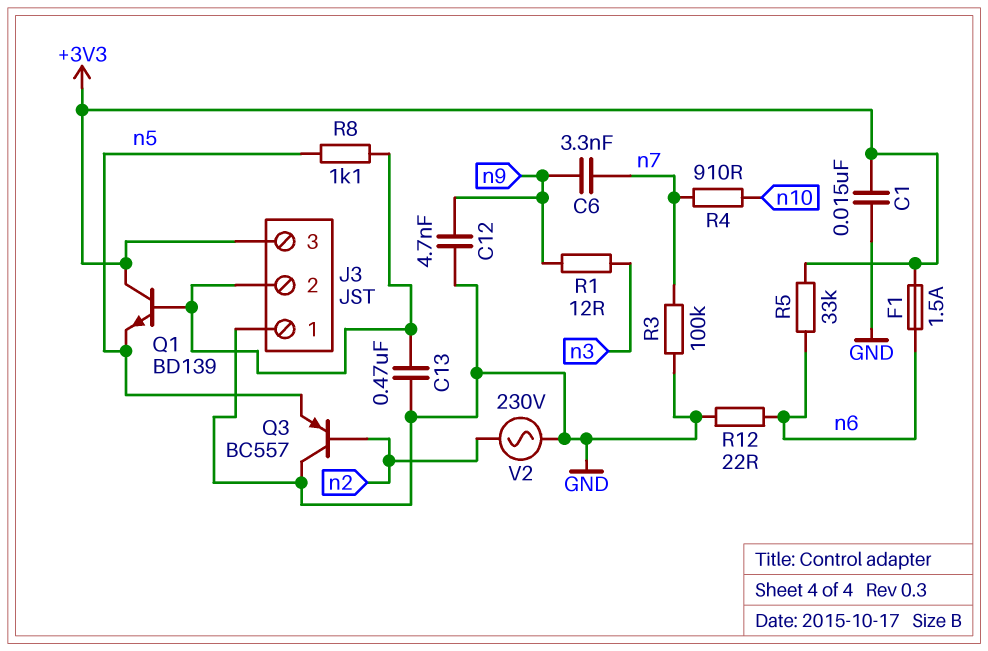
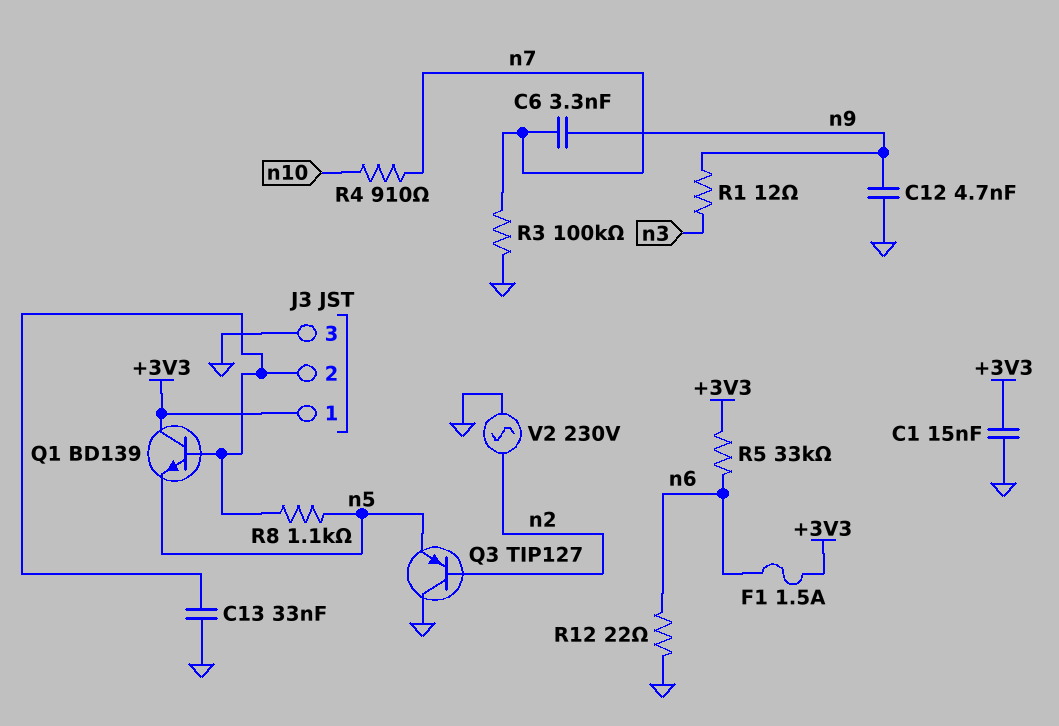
C13: 470nF (GND, J3/2) -> 33nF (GND, J3/2)
J3 pin 1: GND -> +3V3
J3 pin 3: +3V3 -> GND
Q3: PNP BC557 (B n2, C GND, E n5) -> PNP TIP127 (B n2, C GND, E n5)

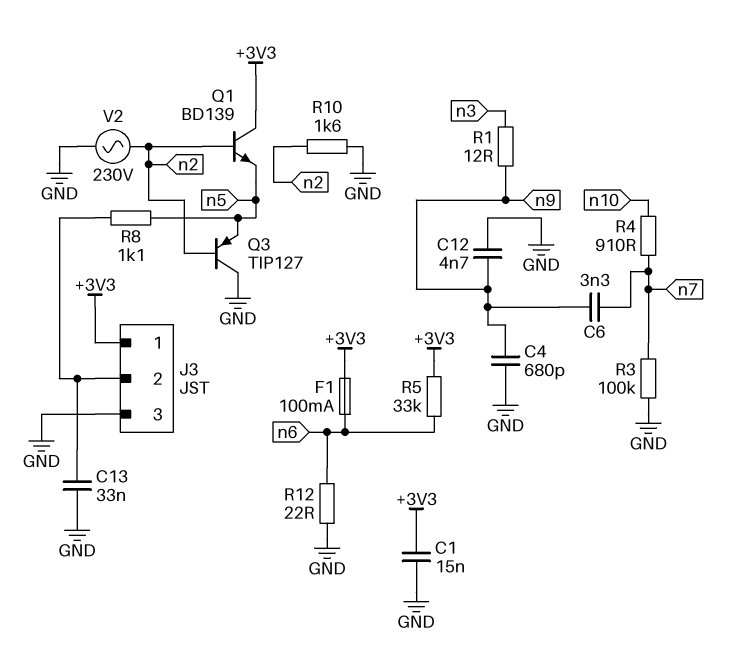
C4: none -> 680pF (GND, n9)
F1: 1.5A (+3V3, n6) -> 100mA (+3V3, n6)
Q1: NPN BD139 (B J3/2, C +3V3, E n5) -> NPN BD139 (B n2, C +3V3, E n5)
R10: none -> 1.6k (GND, n2)

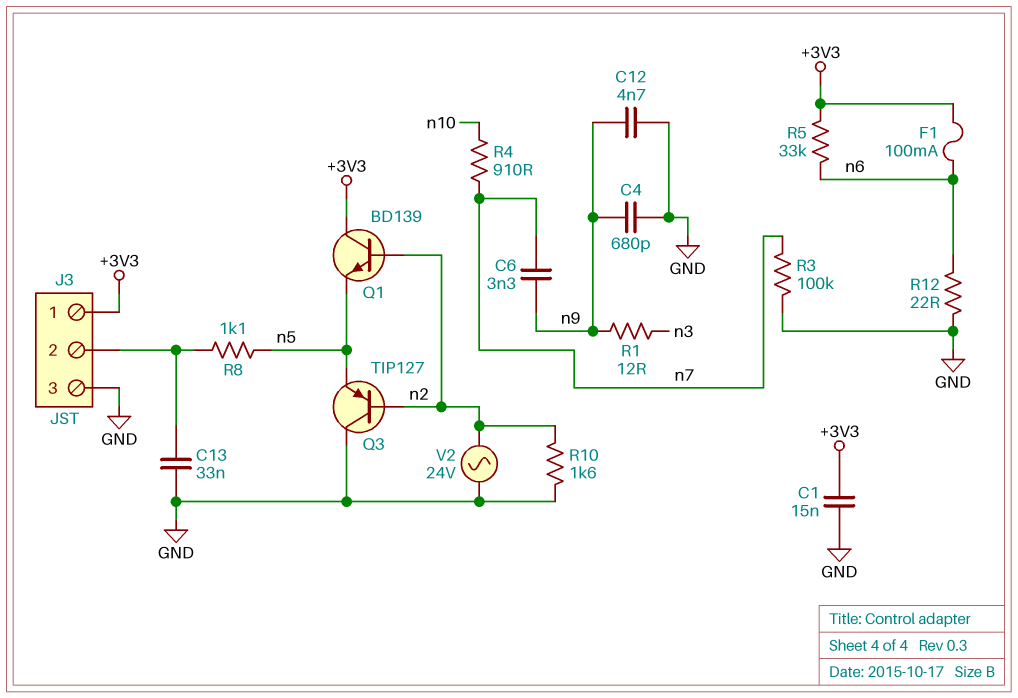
V2: AC 230V (GND, n2) -> AC 24V (GND, n2)

